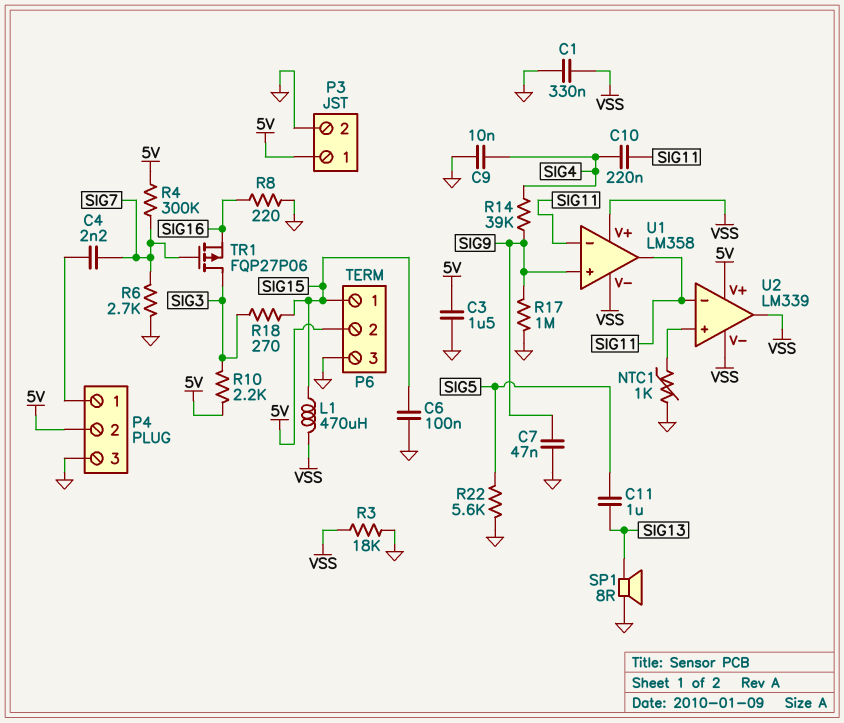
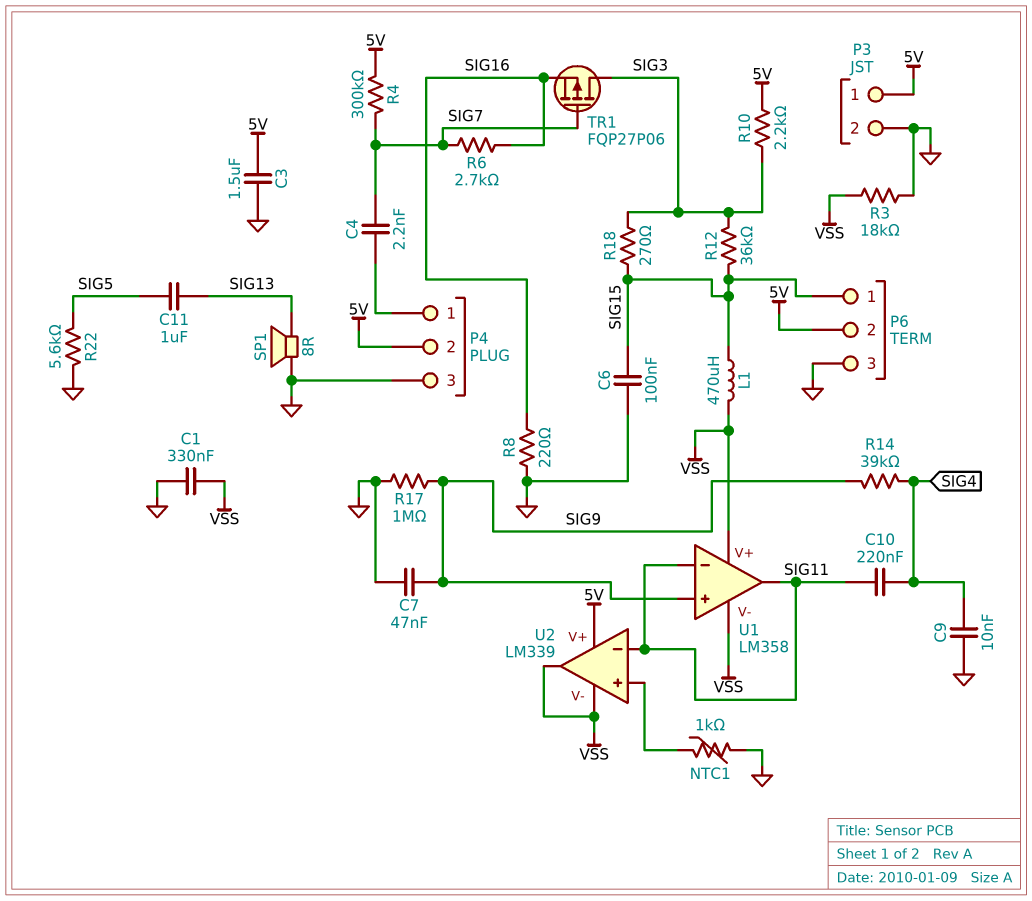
R6: 2.7k (GND, SIG7) -> 2.7k (SIG7, SIG16)
R12: none -> 36k (SIG3, SIG15)

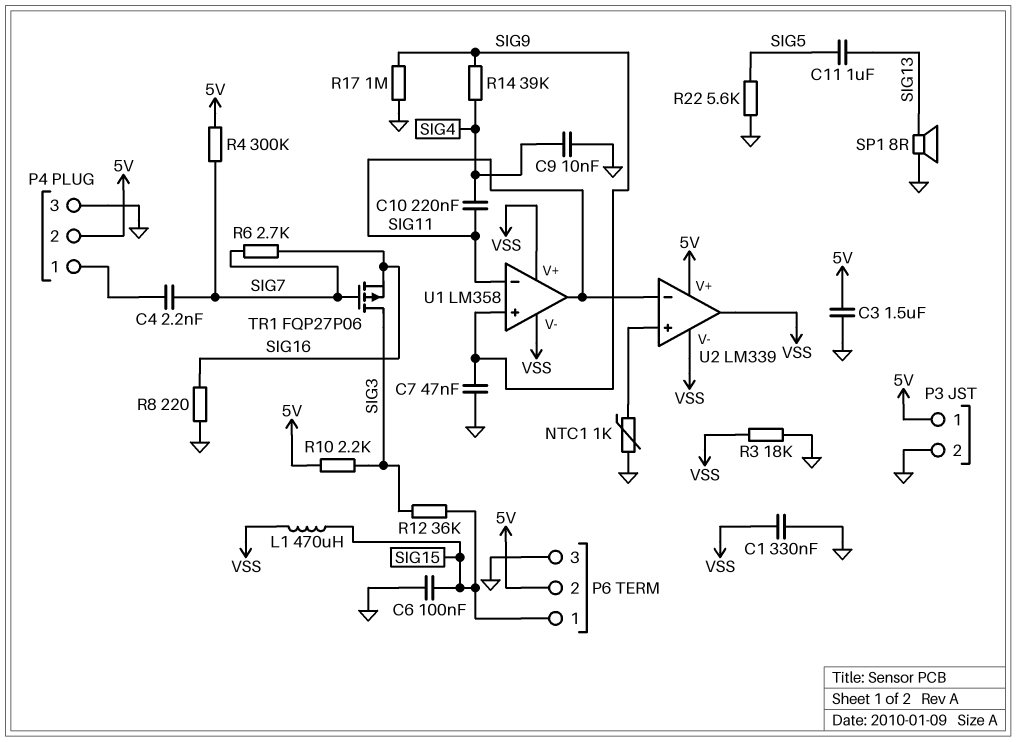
R18: 270 (SIG3, SIG15) -> none

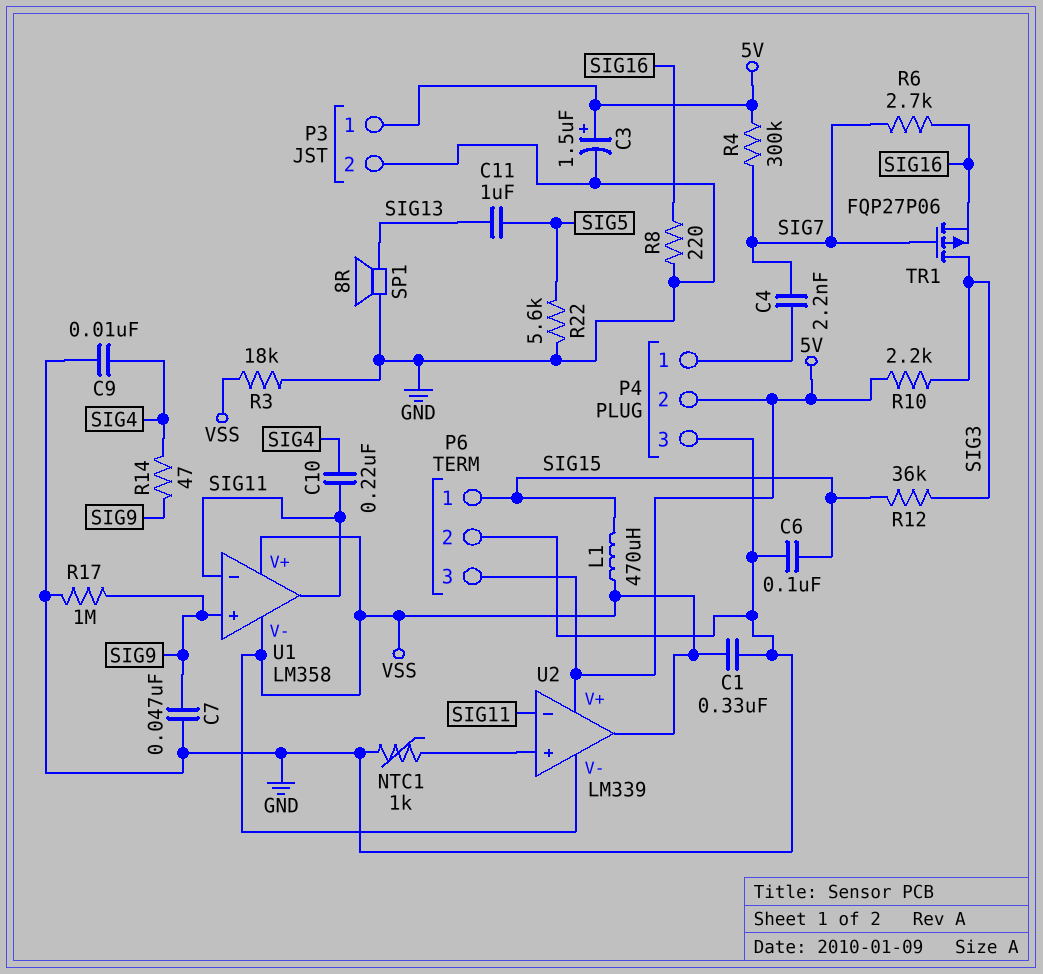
C3: 1.5uF (5V, GND) -> 1.5uF (plus 5V, minus GND)
P6 pin 2: 5V -> GND
P6 pin 3: GND -> 5V
R14: 39k (SIG4, SIG9) -> 47 (SIG4, SIG9)

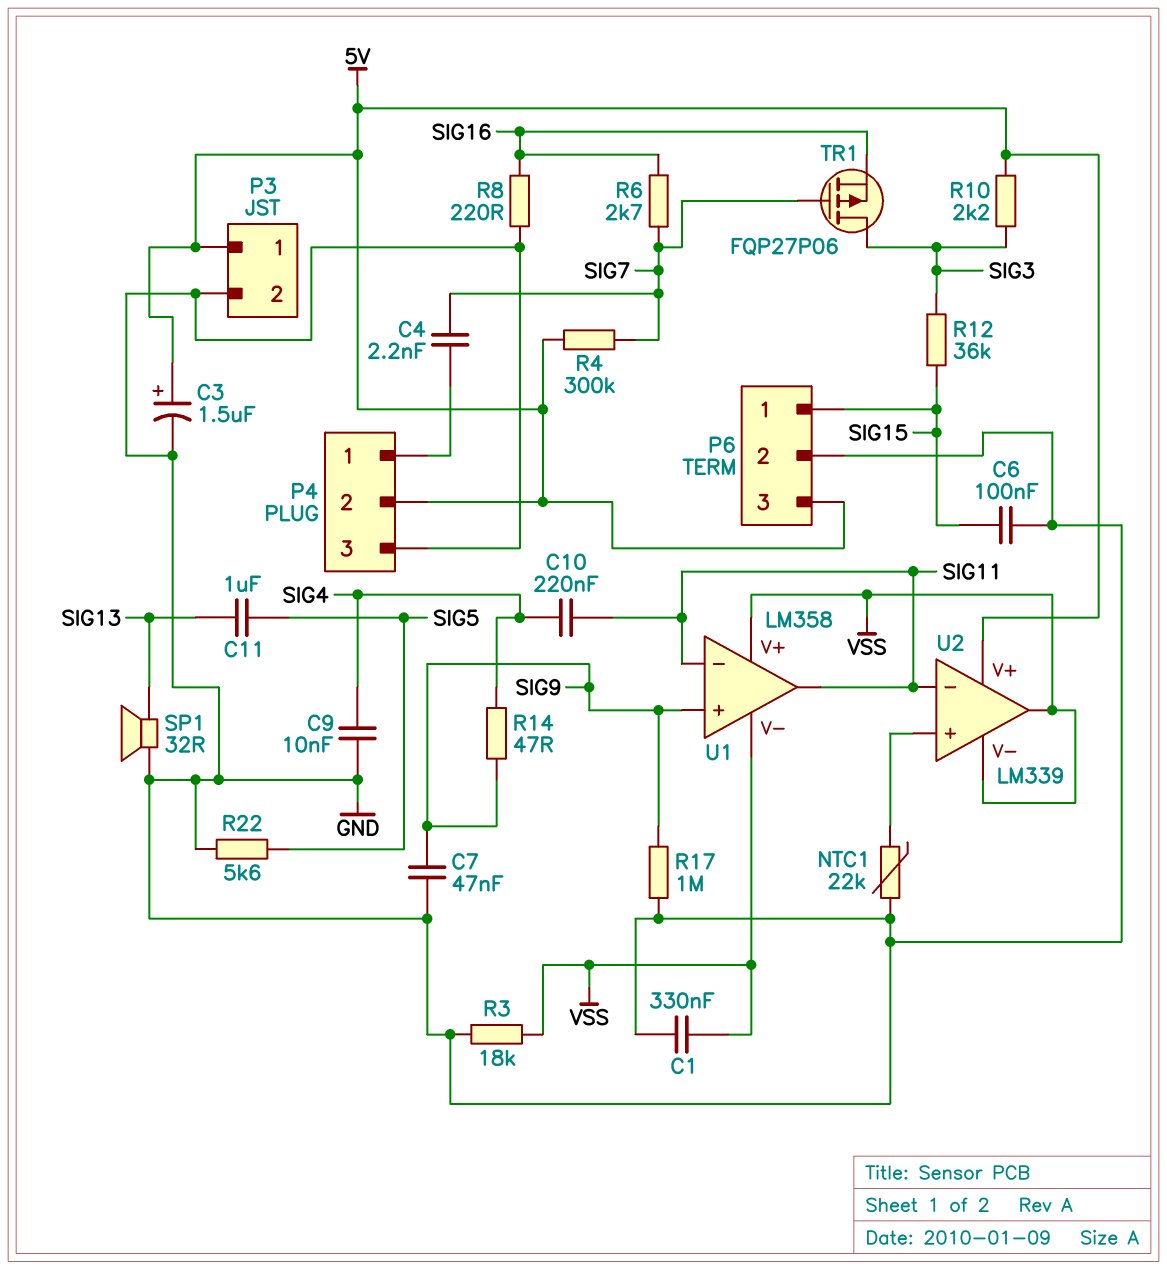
L1: 470uH (SIG15, VSS) -> none
NTC1: 1k (GND, U2/in+) -> 22k (GND, U2/in+)
SP1: speaker 8R (GND, SIG13) -> speaker 32R (GND, SIG13)

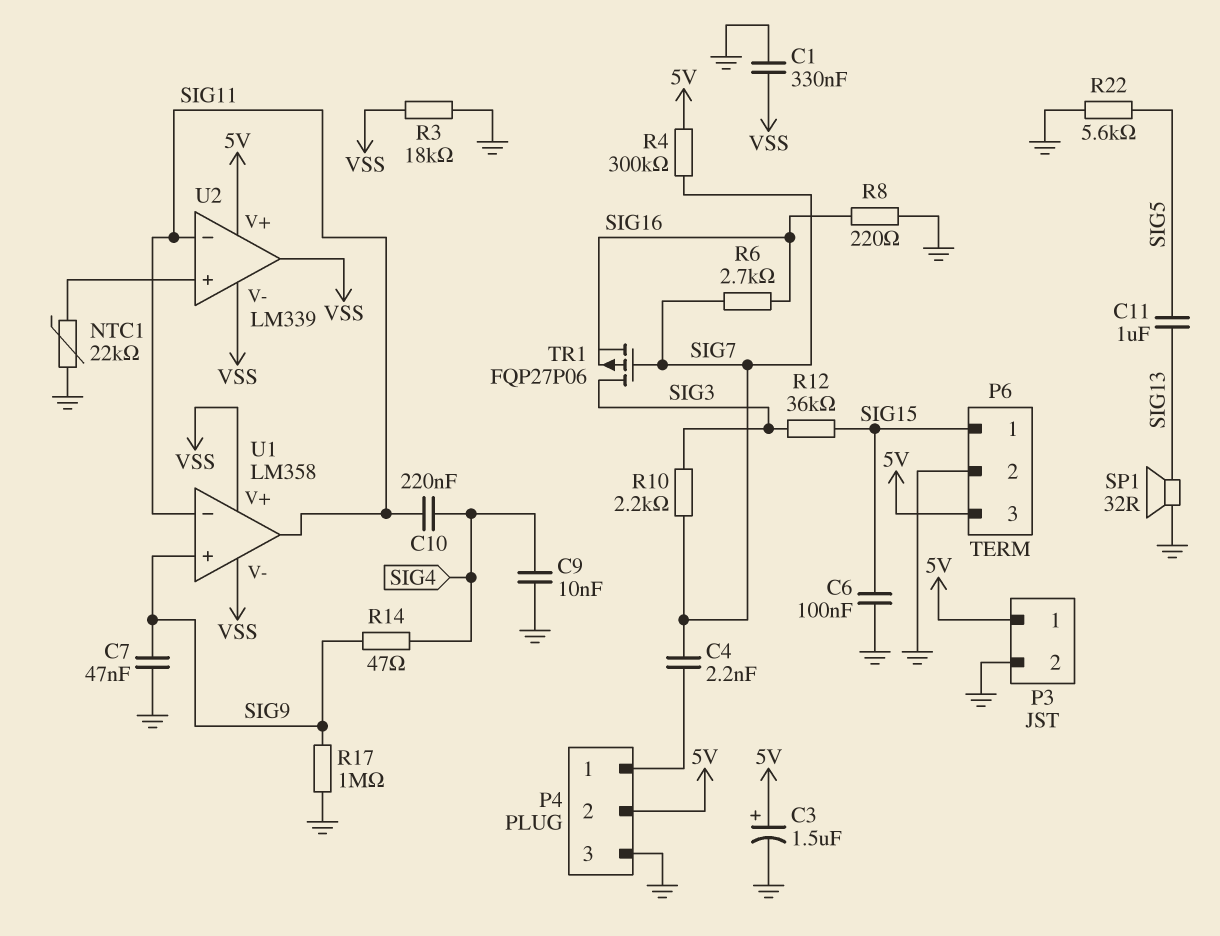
R10: 2.2k (5V, SIG3) -> 2.2k (SIG3, SIG7)

